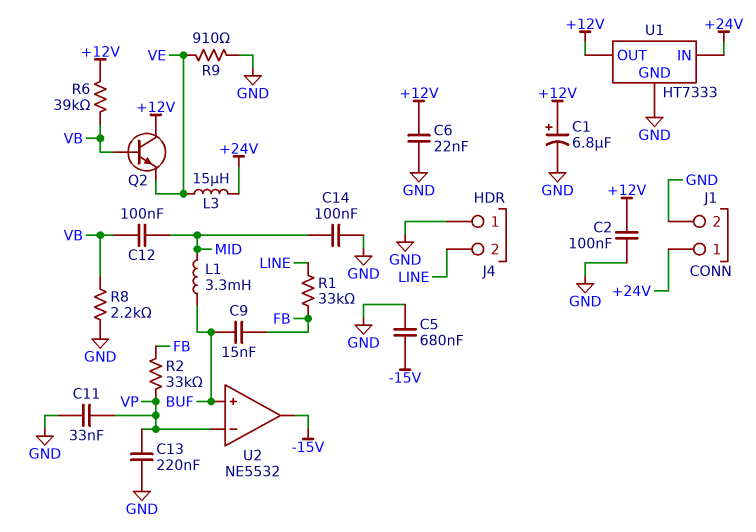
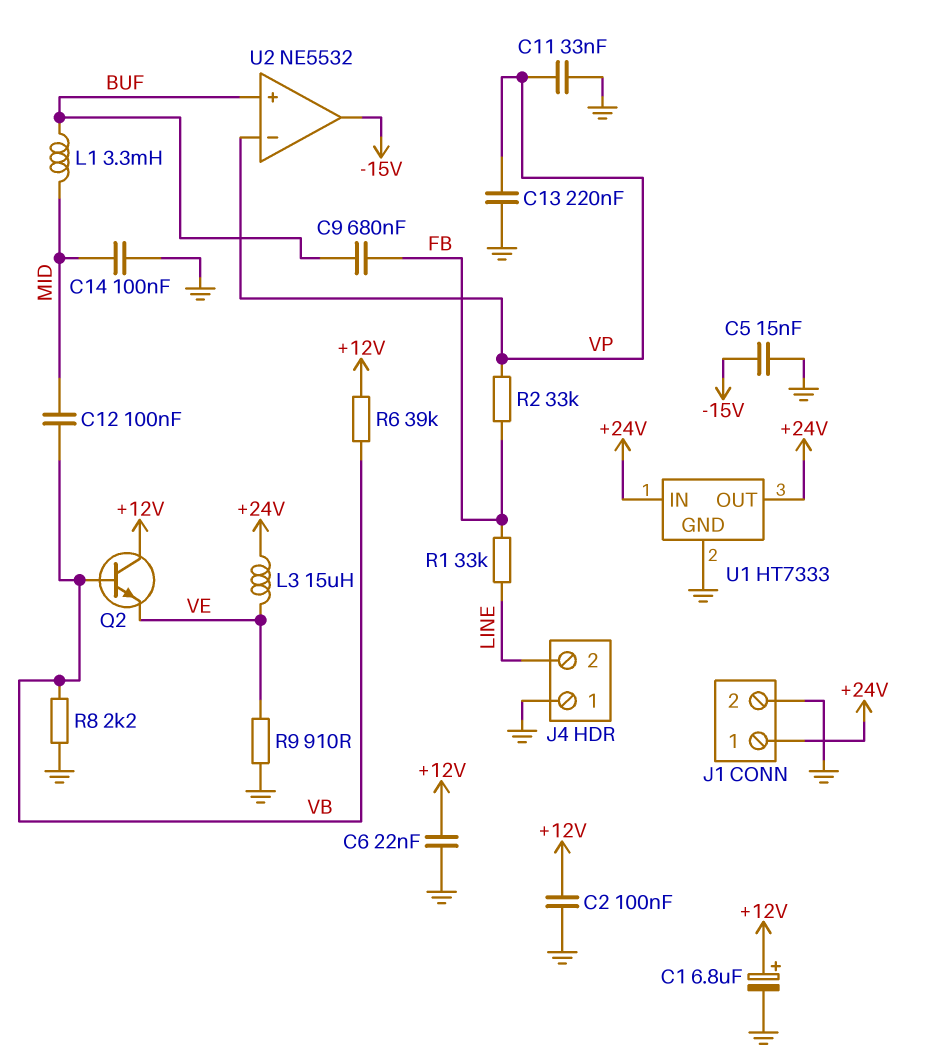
C5: 680nF (-15V, GND) -> 15nF (-15V, GND)
C9: 15nF (BUF, FB) -> 680nF (BUF, FB)
U1 pin OUT: +12V -> +24V

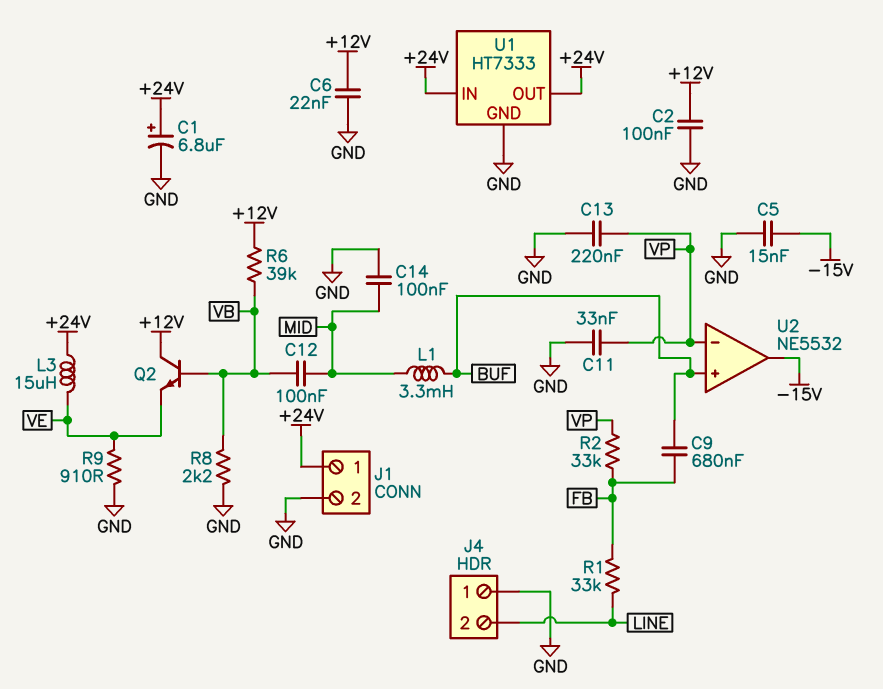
C1: 6.8uF (plus +12V, minus GND) -> 6.8uF (plus +24V, minus GND)

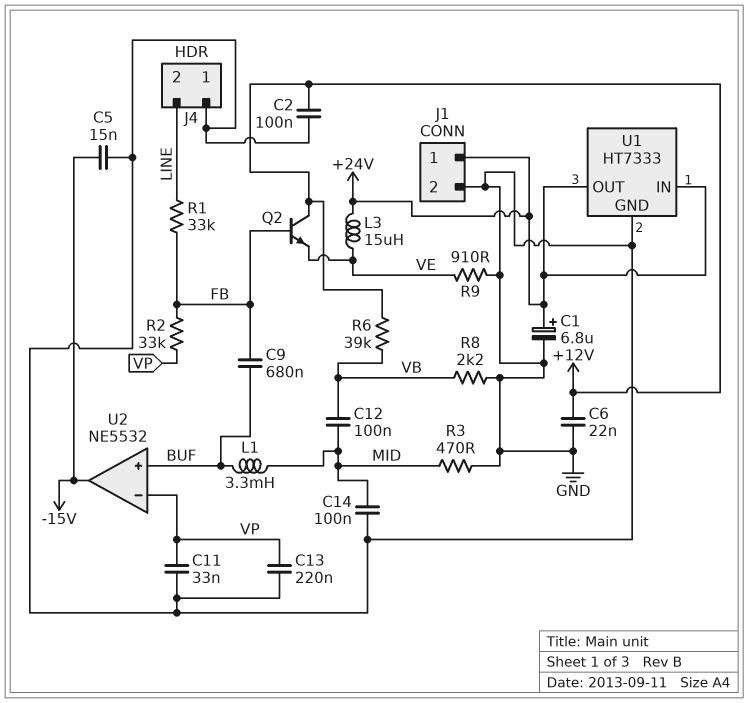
Q2: NPN (B VB, C +12V, E VE) -> NPN (B FB, C +12V, E VE)
R3: none -> 470 (GND, MID)

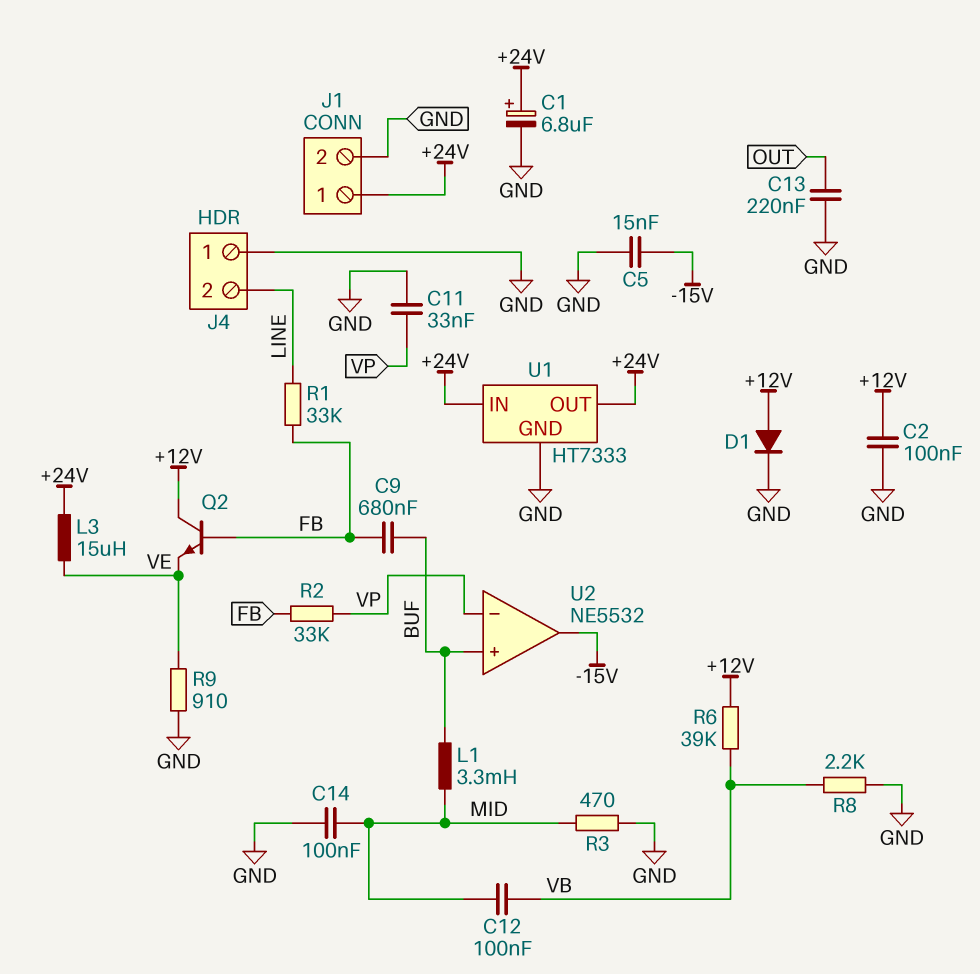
C6: 22nF (+12V, GND) -> none
C13: 220nF (GND, VP) -> 220nF (GND, OUT)
D1: none -> diode (A +12V, K GND)

